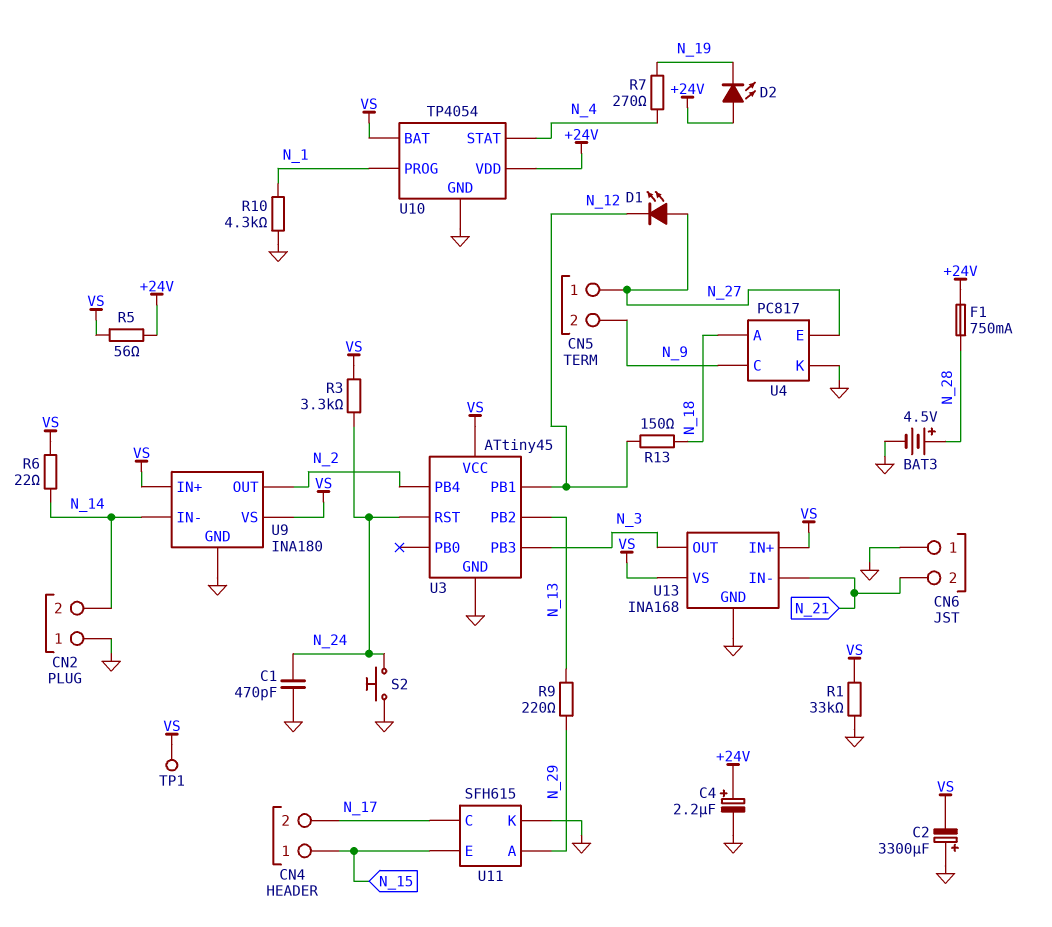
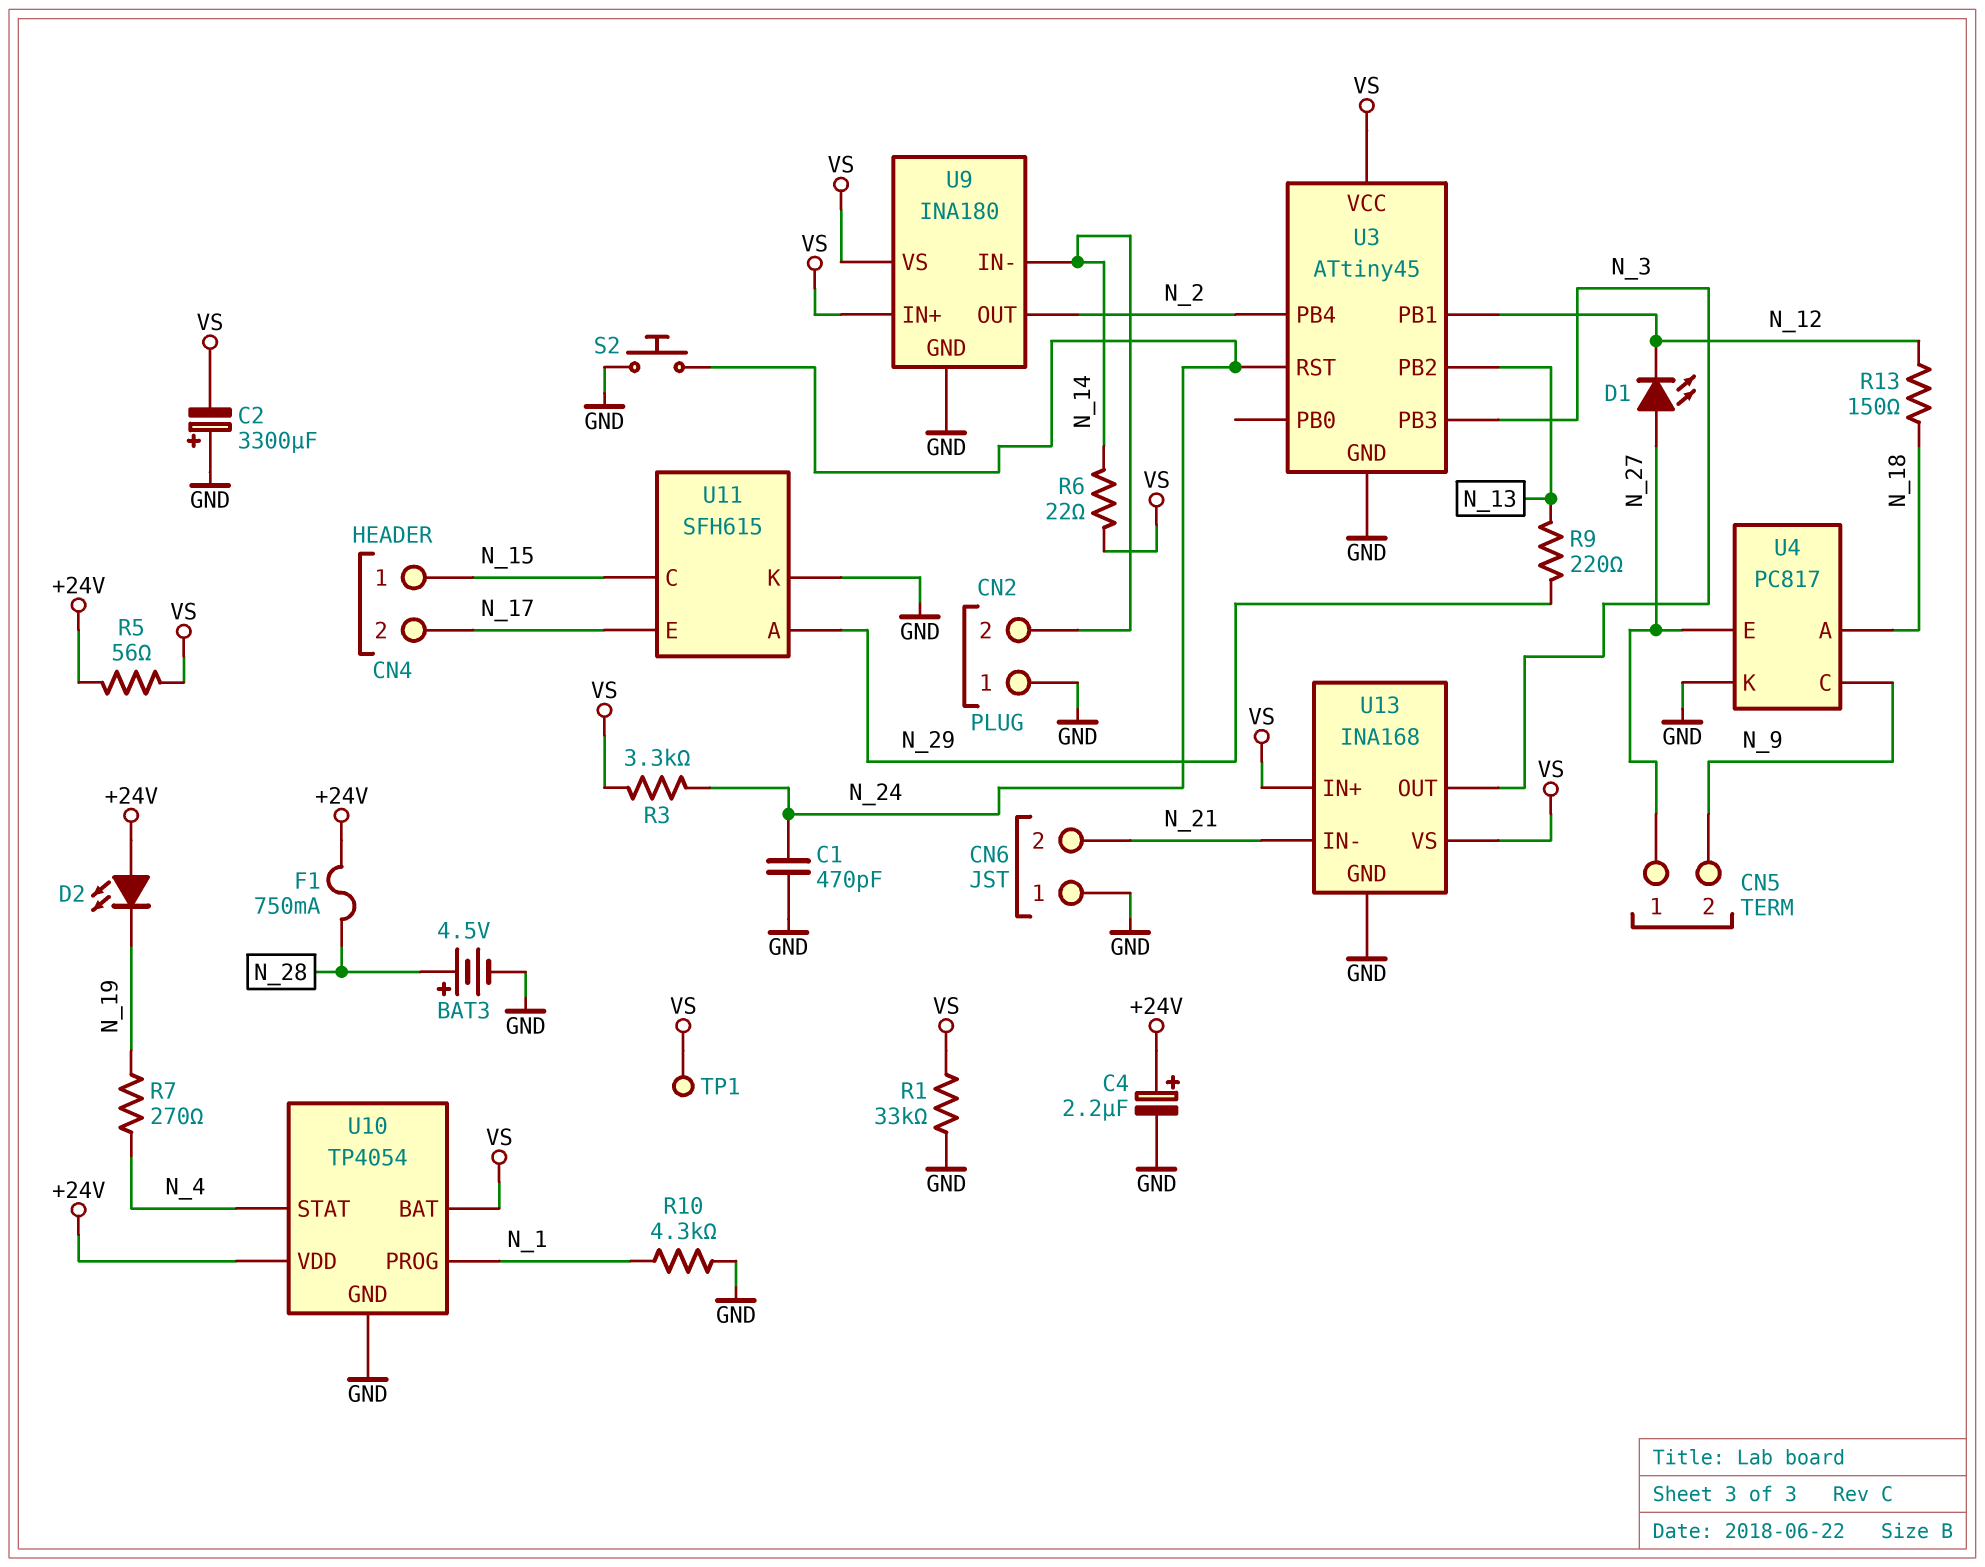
U11 pin C: N_17 -> N_15
U11 pin E: N_15 -> N_17

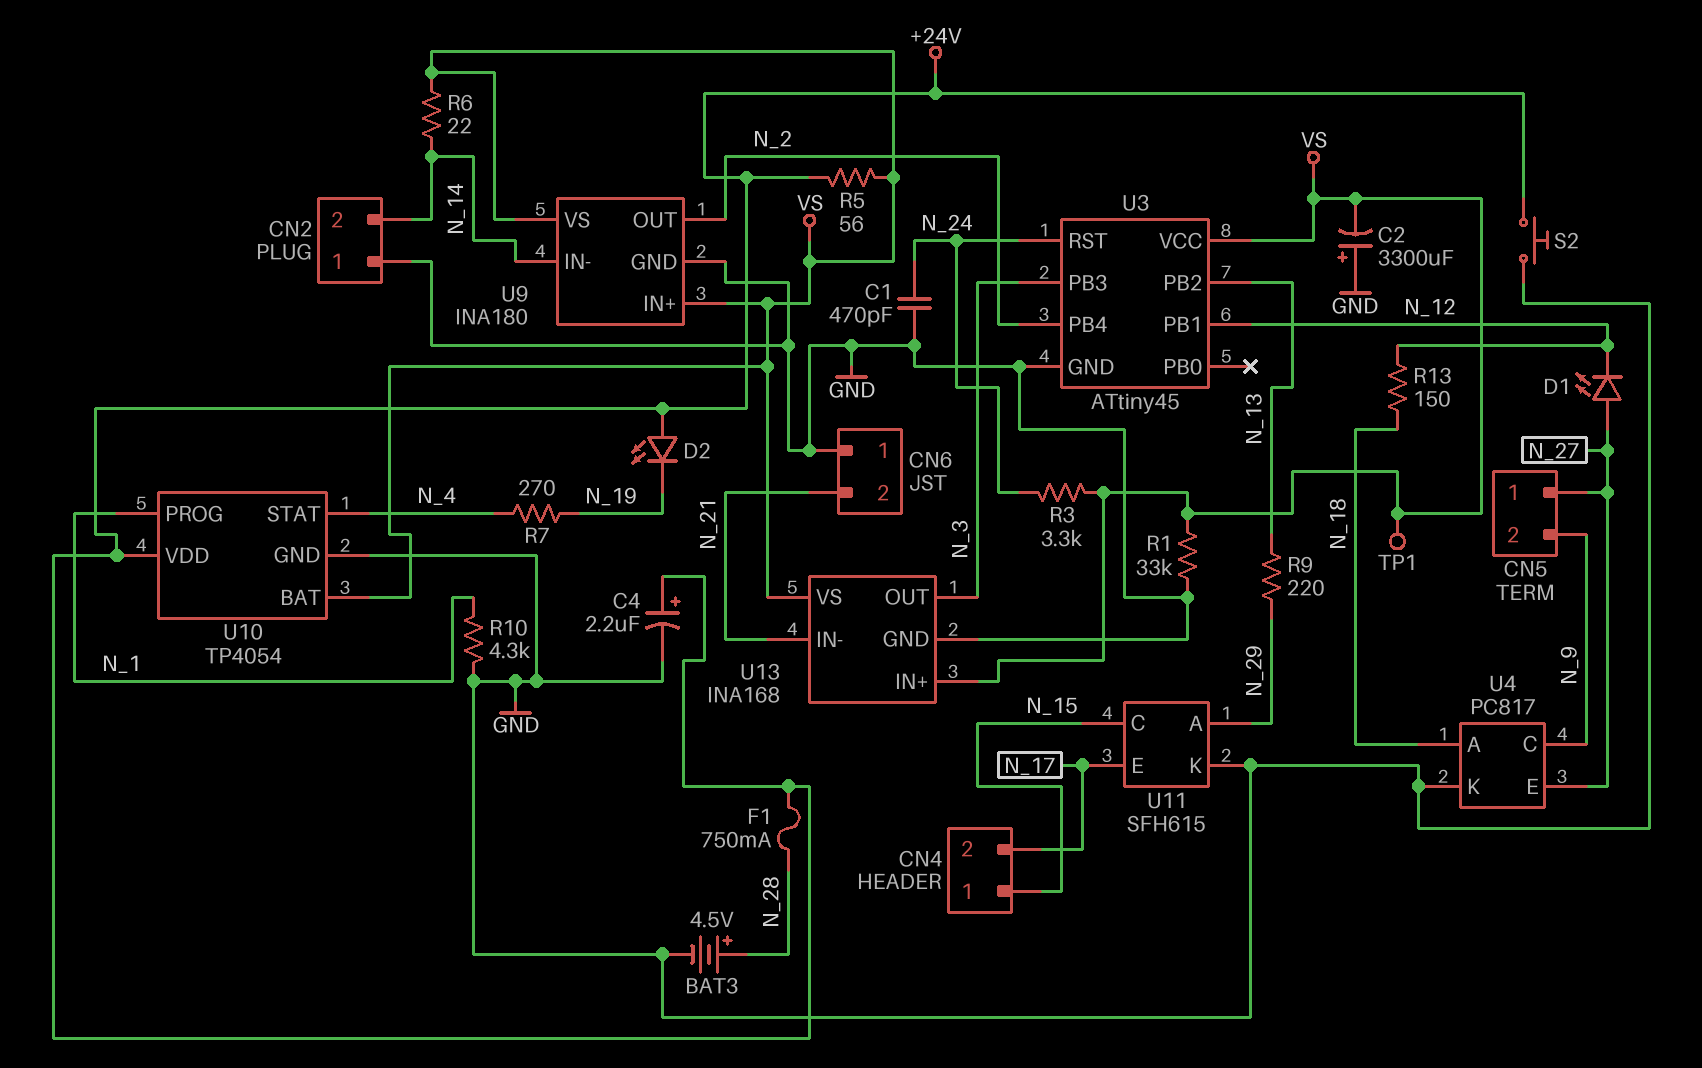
S2: button (GND, N_24) -> button (+24V, GND)

